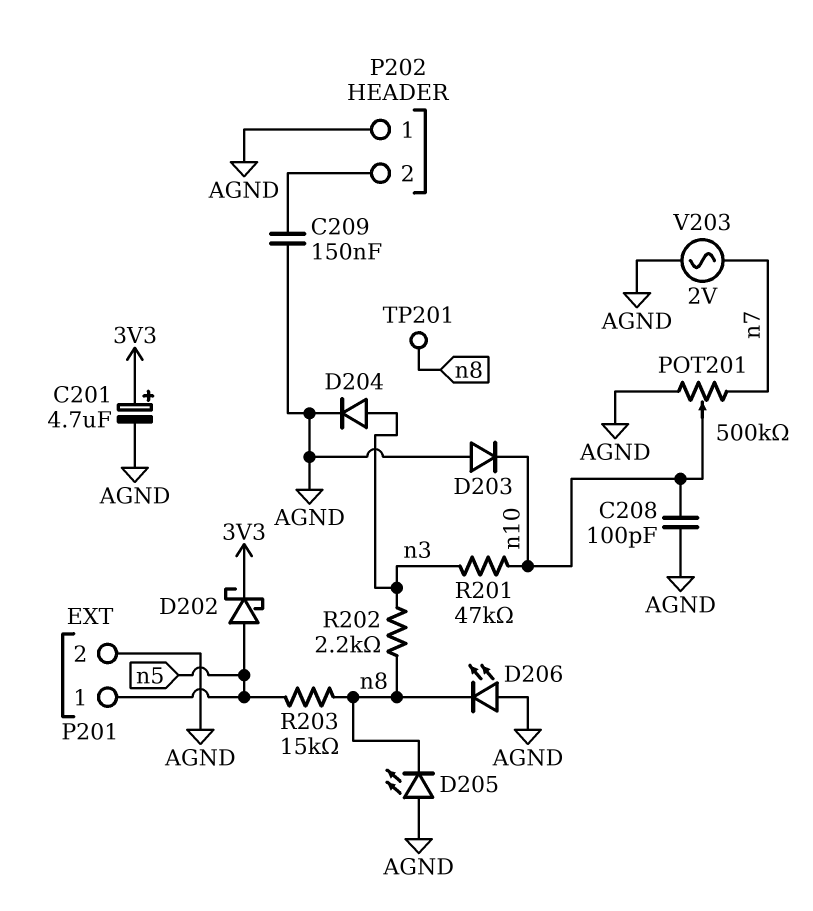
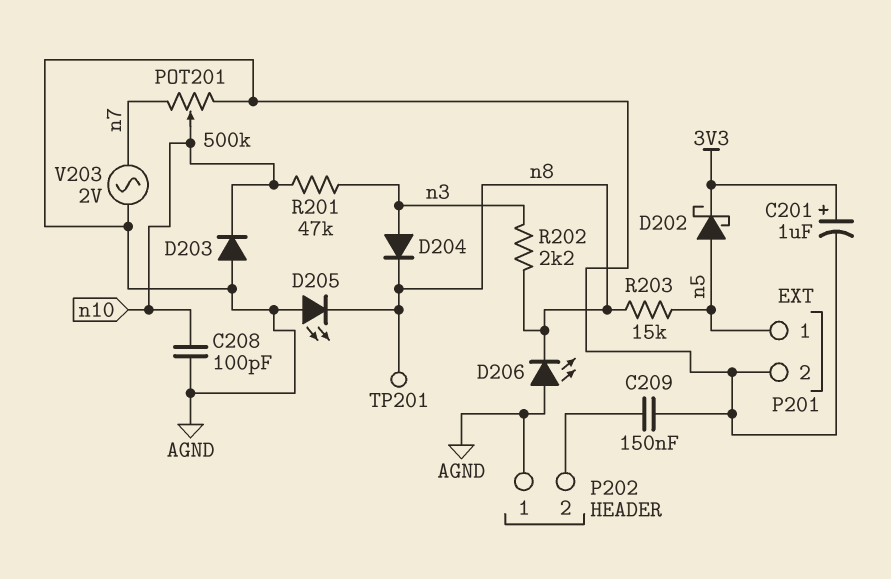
C201: 4.7uF (plus 3V3, minus AGND) -> 1uF (plus 3V3, minus AGND)
D204: diode (A n3, K AGND) -> diode (A n3, K n8)

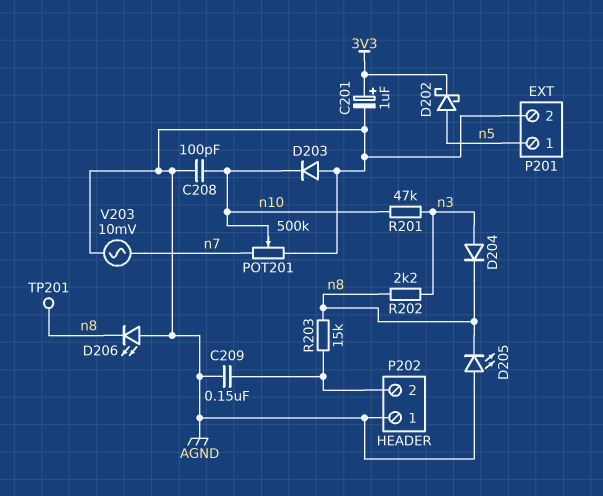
R203: 15k (n5, n8) -> 15k (P202/2, n8)
V203: AC 2V (AGND, n7) -> AC 10mV (AGND, n7)

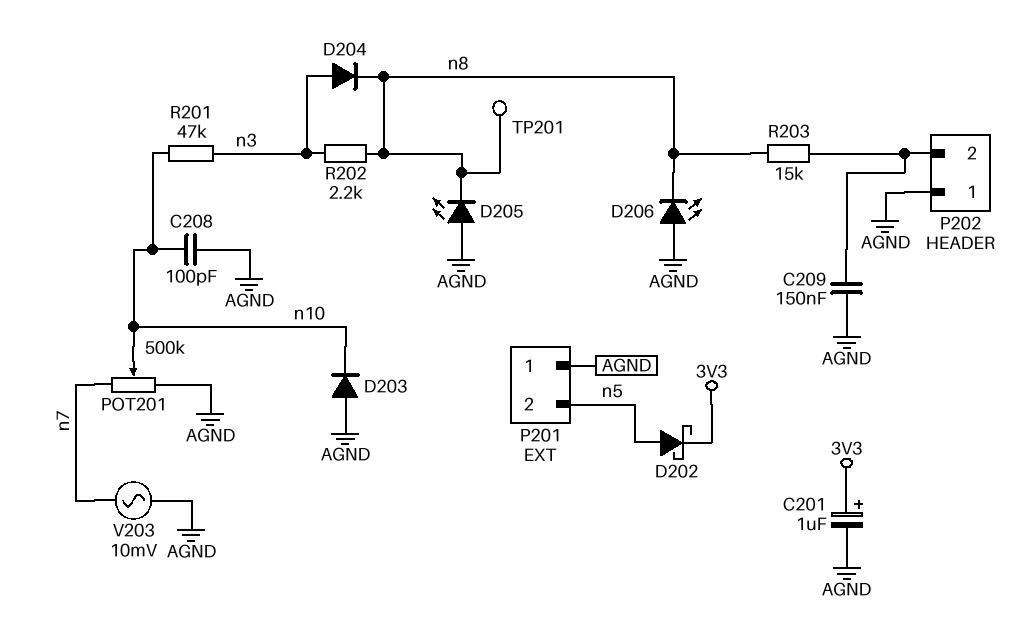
P201 pin 1: n5 -> AGND
P201 pin 2: AGND -> n5

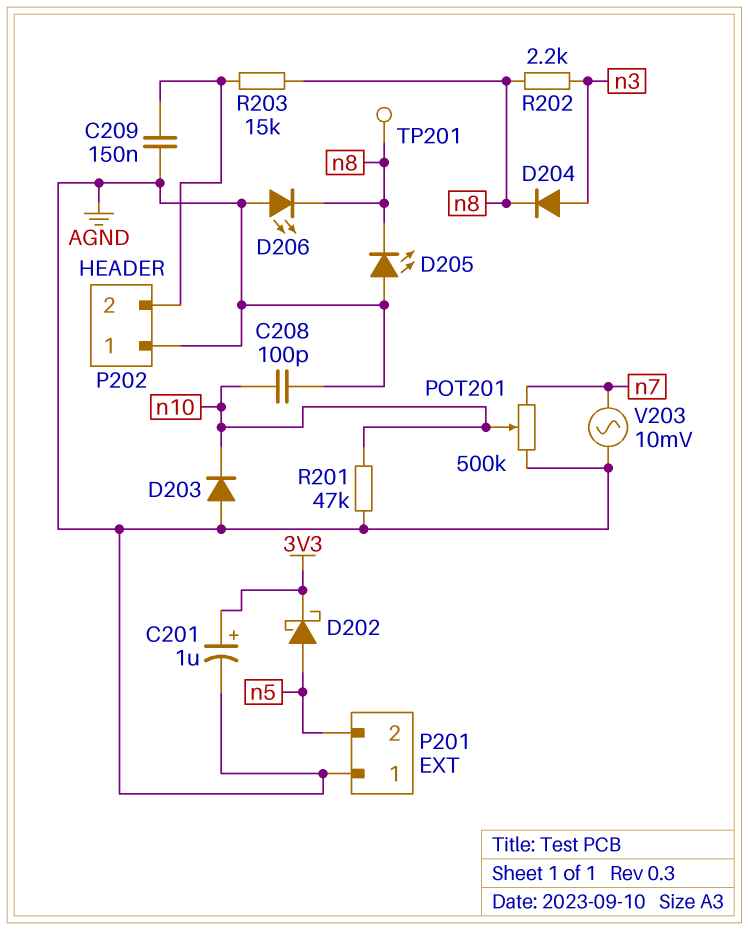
R201: 47k (n3, n10) -> 47k (AGND, n10)

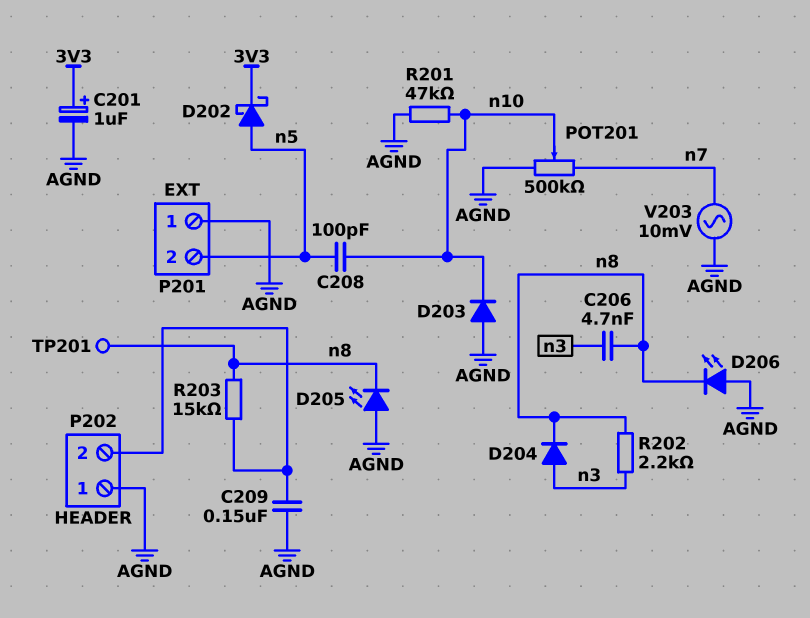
C206: none -> 4.7nF (n3, n8)
C208: 100pF (AGND, n10) -> 100pF (n5, n10)

